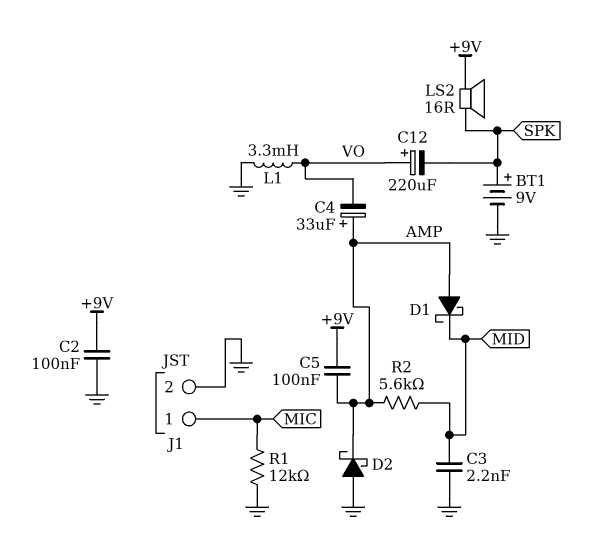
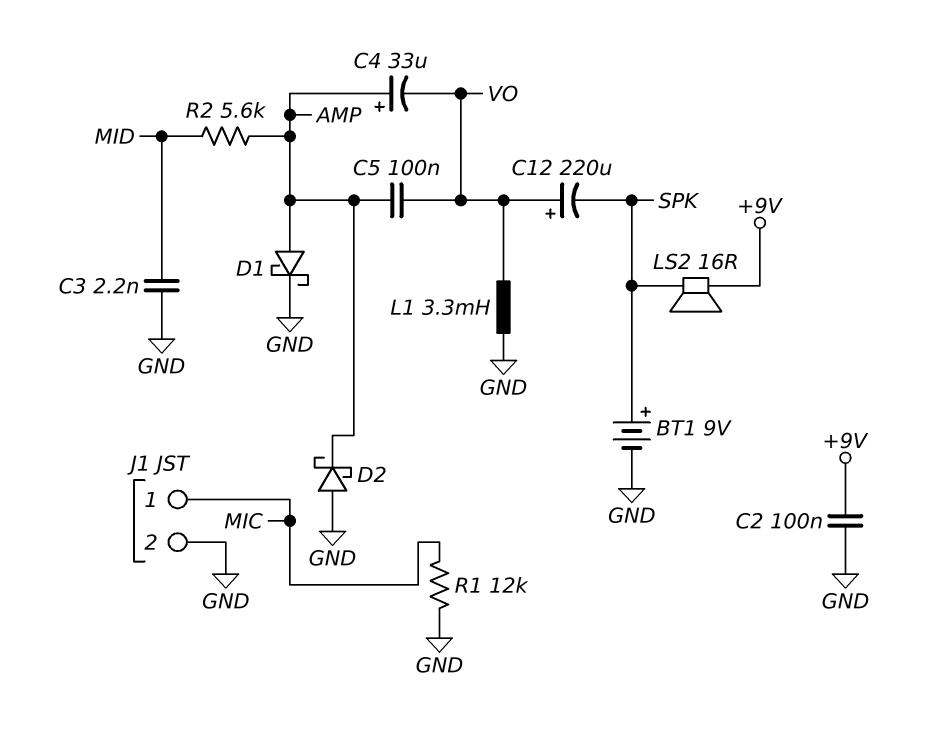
C5: 100nF (+9V, AMP) -> 100nF (AMP, VO)
D1: schottky (A AMP, K MID) -> schottky (A AMP, K GND)

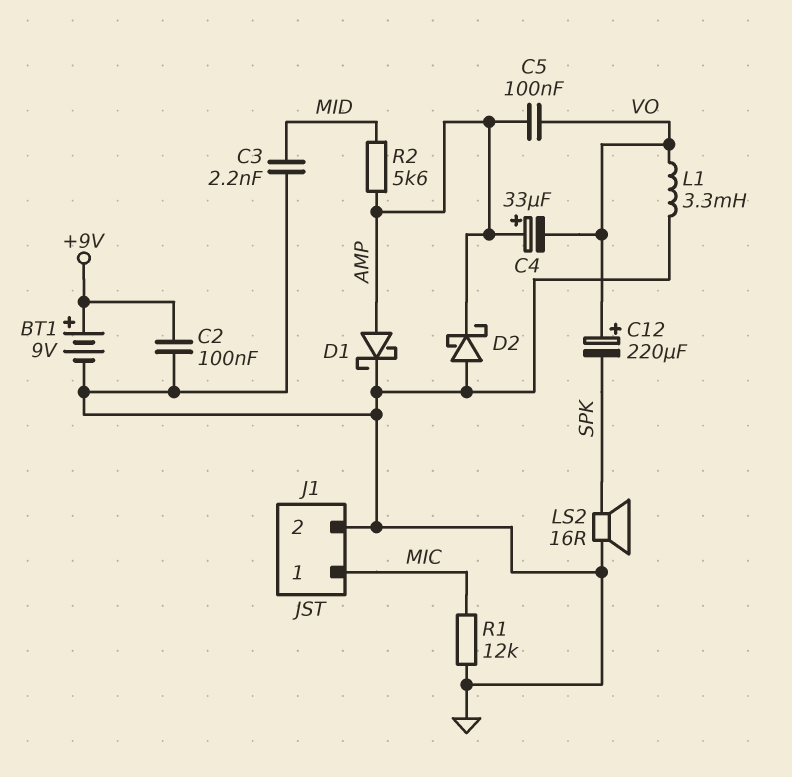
BT1: 9V (plus SPK, minus GND) -> 9V (plus +9V, minus GND)
LS2: speaker 16R (+9V, SPK) -> speaker 16R (GND, SPK)

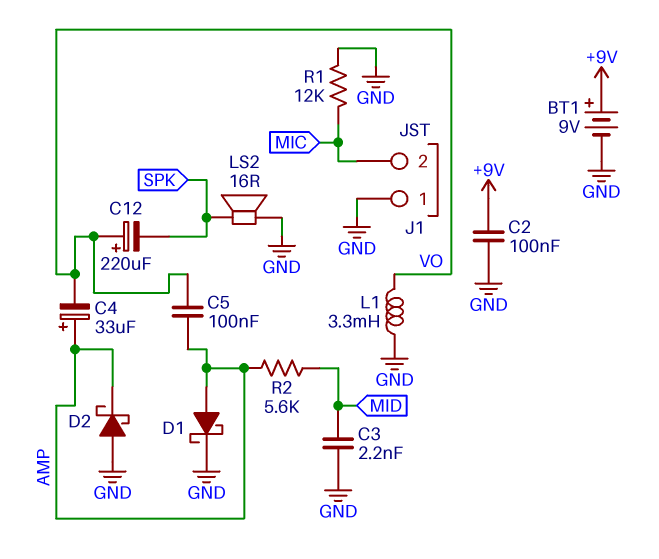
J1 pin 1: MIC -> GND
J1 pin 2: GND -> MIC

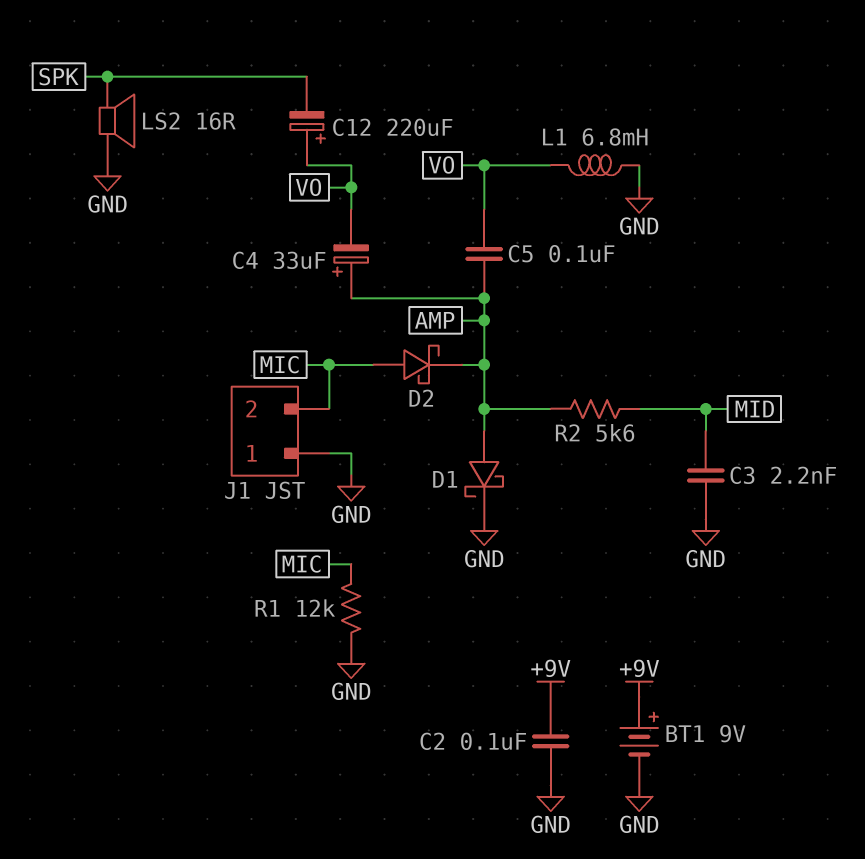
D2: schottky (A GND, K AMP) -> schottky (A MIC, K AMP)
L1: 3.3mH (GND, VO) -> 6.8mH (GND, VO)

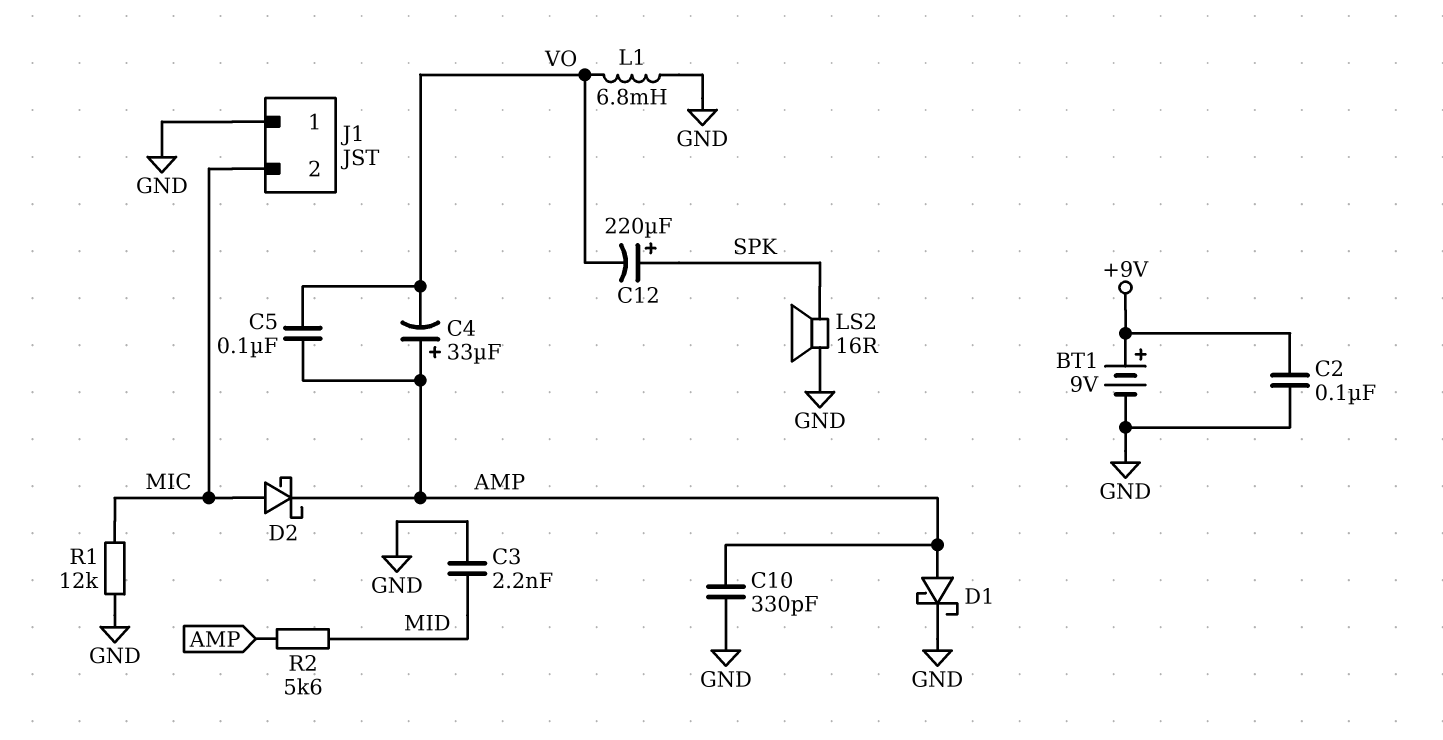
C10: none -> 330pF (AMP, GND)
C12: 220uF (plus VO, minus SPK) -> 220uF (plus SPK, minus VO)

